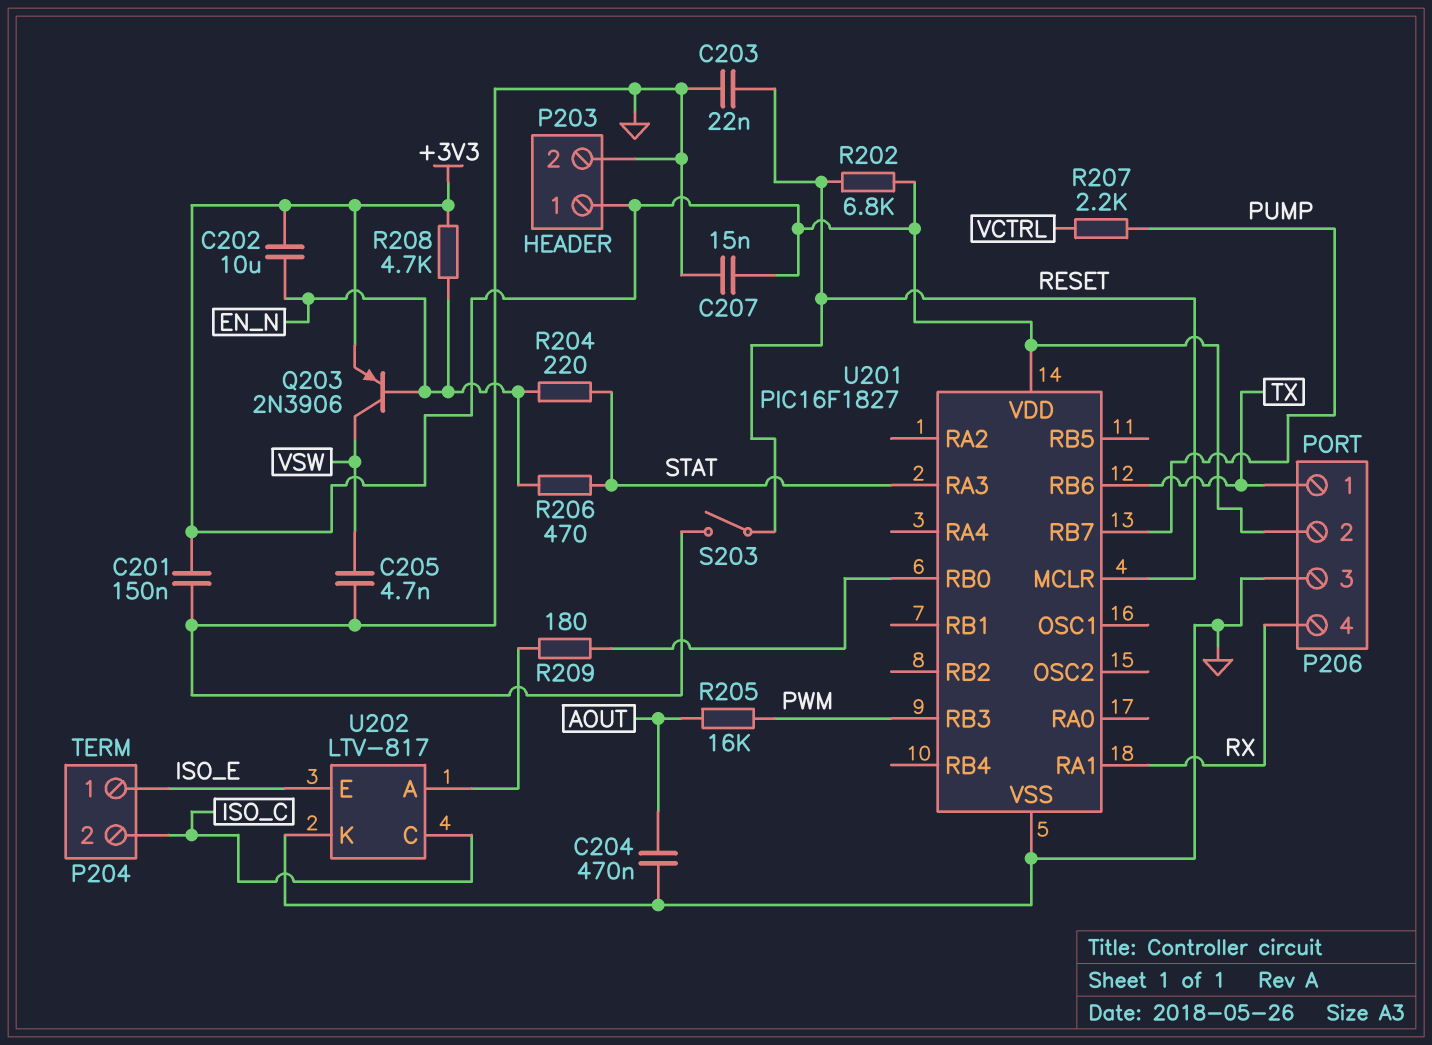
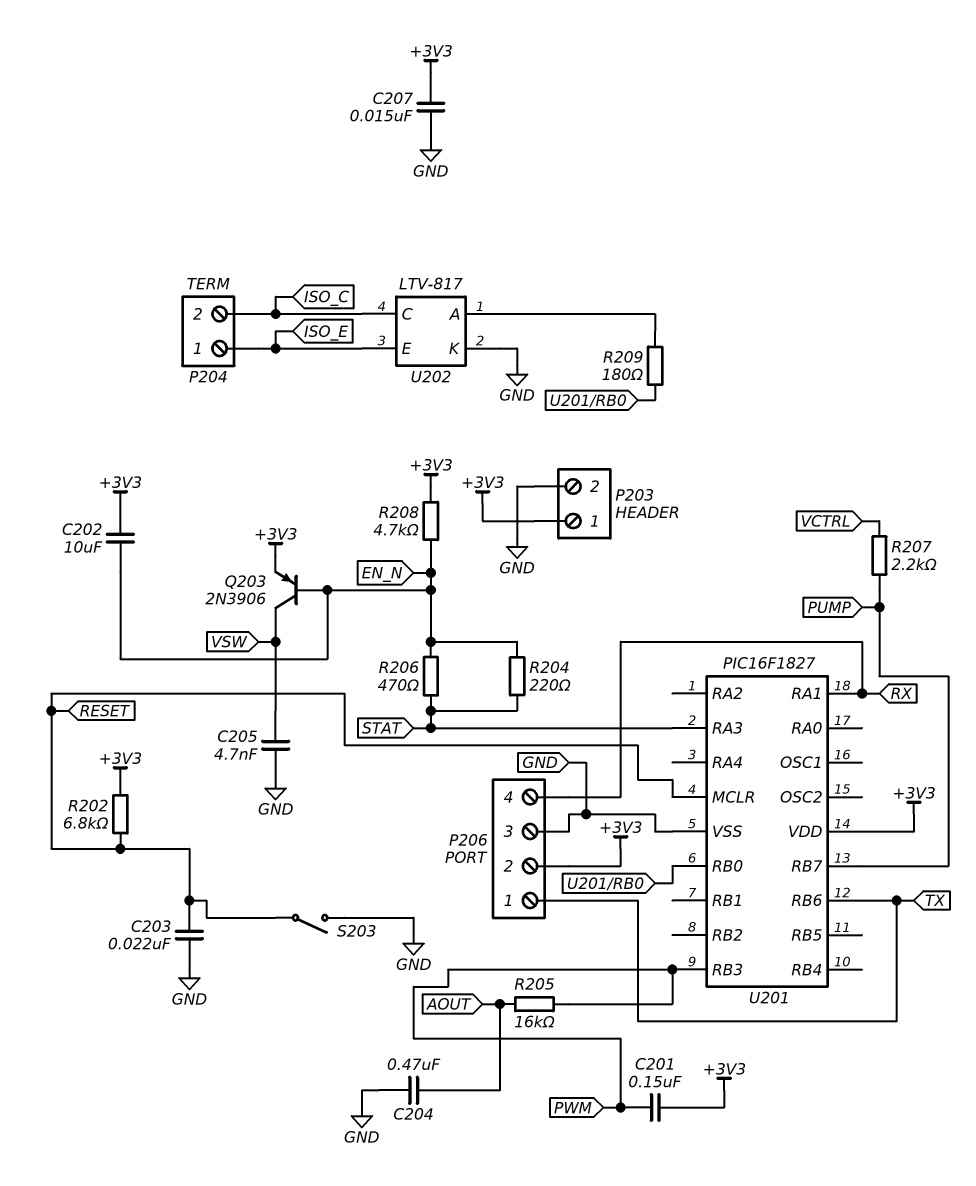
C201: 150nF (+3V3, GND) -> 150nF (+3V3, PWM)

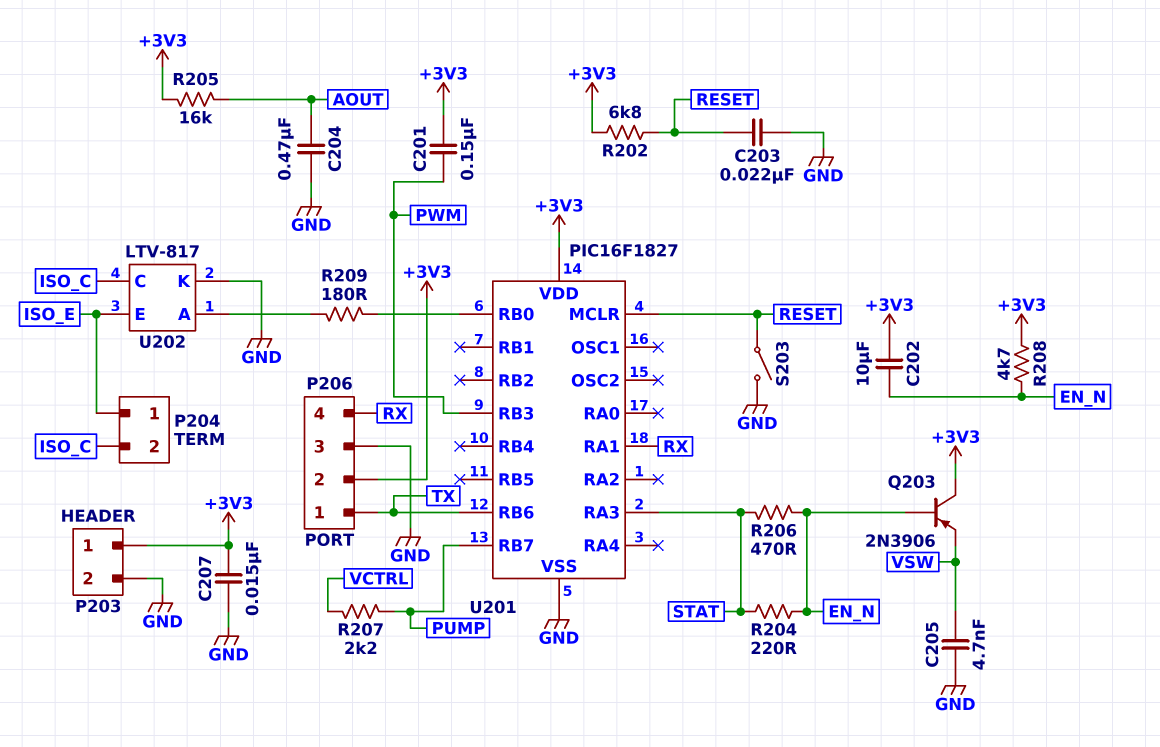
Q203: PNP 2N3906 (B EN_N, C VSW, E +3V3) -> PNP 2N3906 (B EN_N, C +3V3, E VSW)
R205: 16k (AOUT, PWM) -> 16k (+3V3, AOUT)

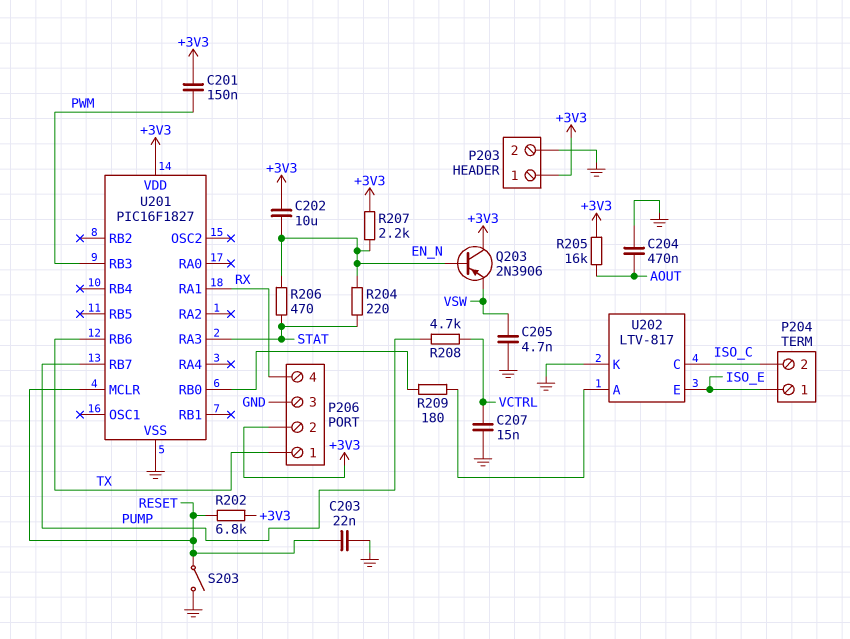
C207: 15nF (+3V3, GND) -> 15nF (GND, VCTRL)
R207: 2.2k (PUMP, VCTRL) -> 2.2k (+3V3, EN_N)
R208: 4.7k (+3V3, EN_N) -> 4.7k (PUMP, VCTRL)

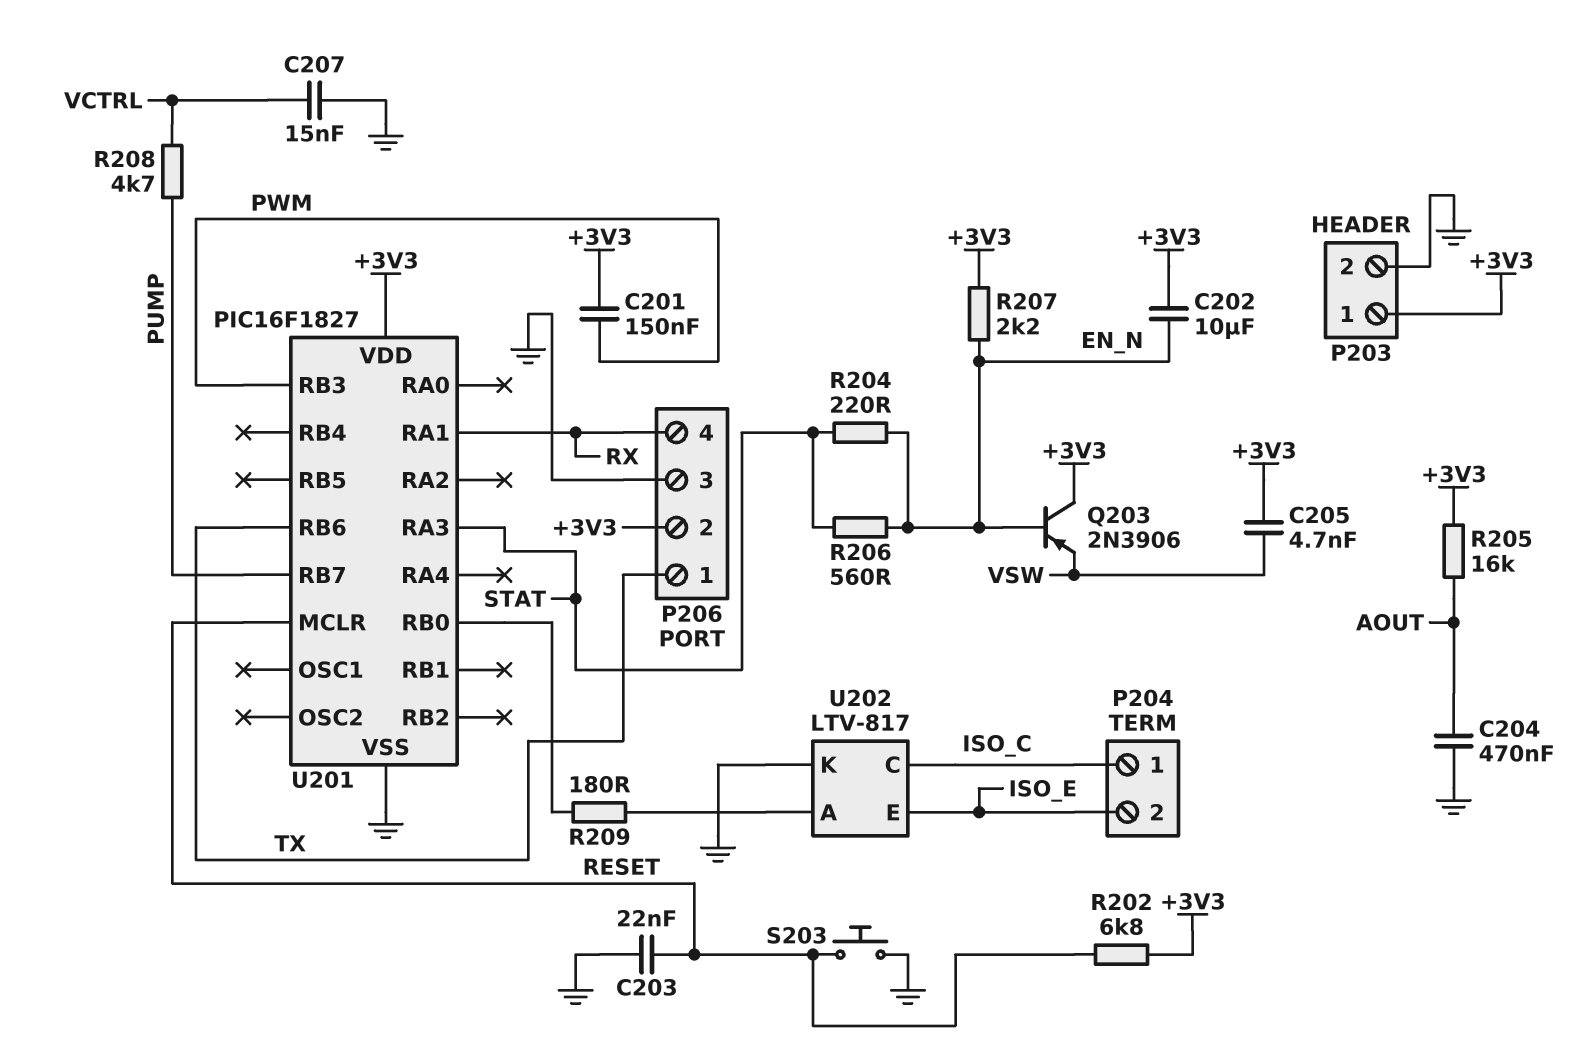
C205: 4.7nF (GND, VSW) -> 4.7nF (+3V3, VSW)
P204 pin 1: ISO_E -> ISO_C
P204 pin 2: ISO_C -> ISO_E
R206: 470 (EN_N, STAT) -> 560 (EN_N, STAT)
S203: switch (GND, RESET) -> button (GND, RESET)

